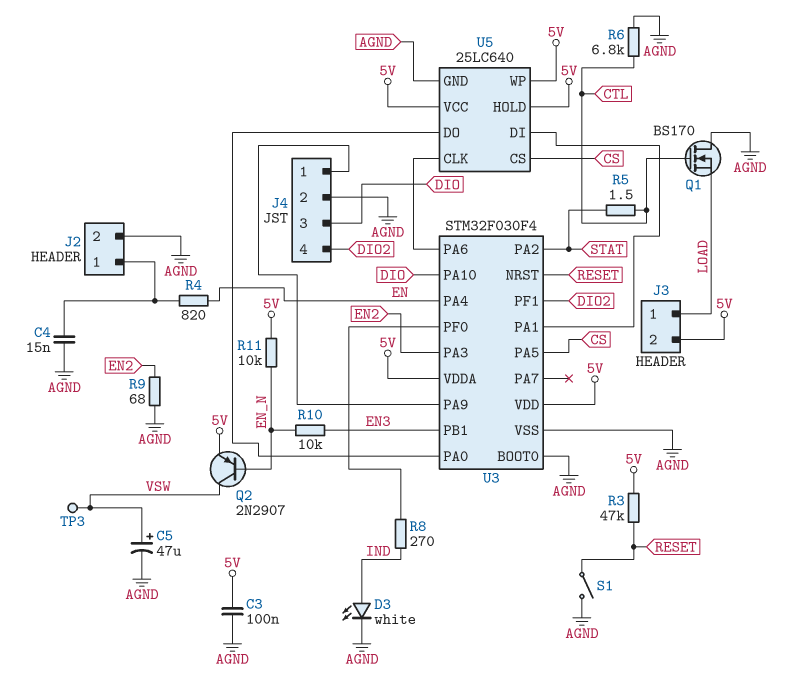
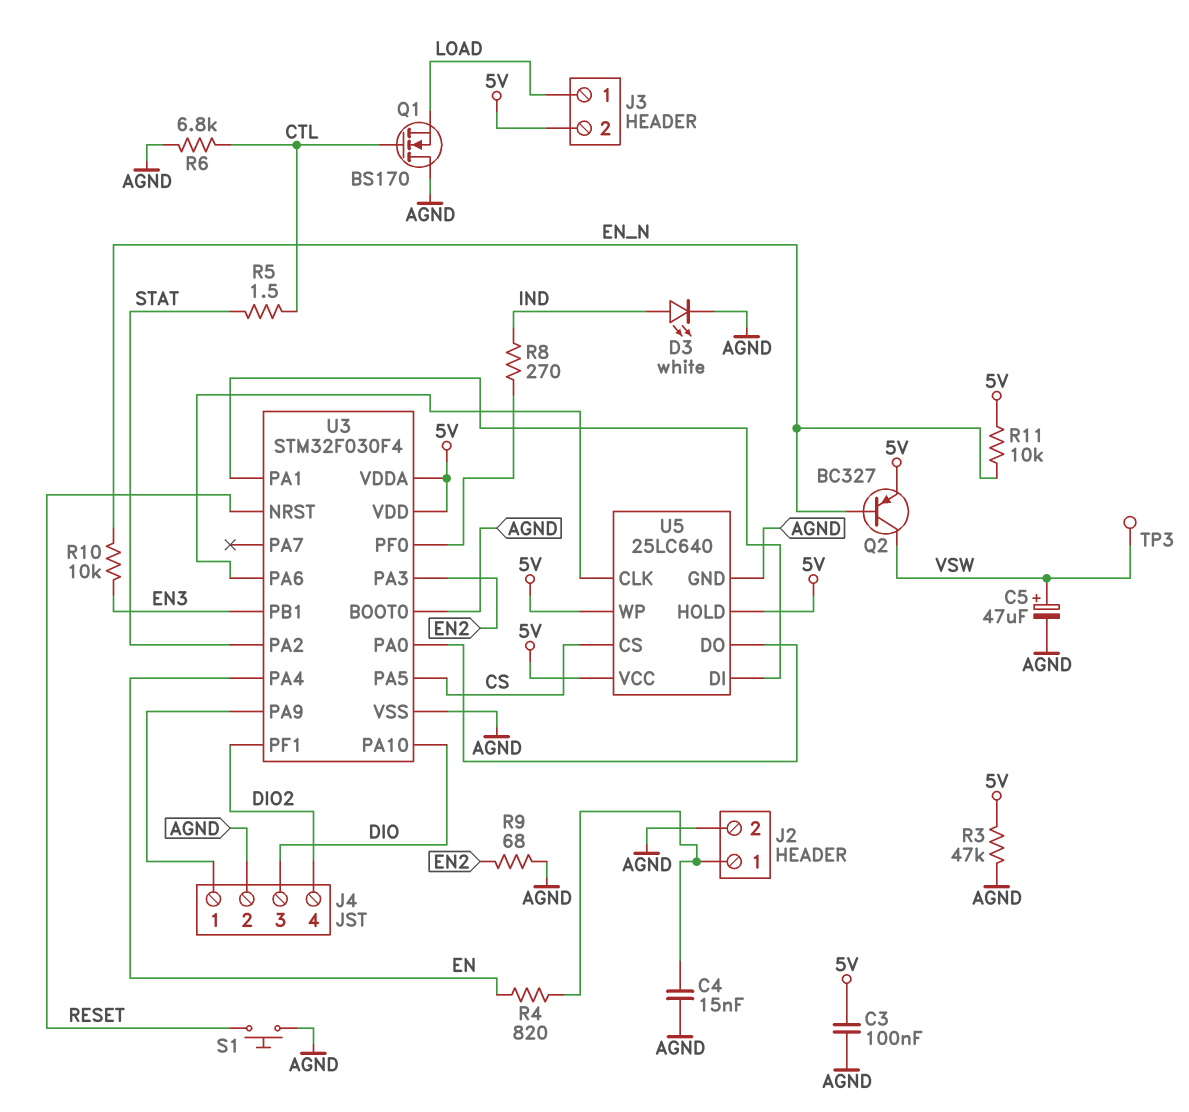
Q2: PNP 2N2907 (B EN_N, C VSW, E 5V) -> PNP BC327 (B EN_N, C VSW, E 5V)
R3: 47k (5V, RESET) -> 47k (5V, AGND)
S1: switch (AGND, RESET) -> button (AGND, RESET)

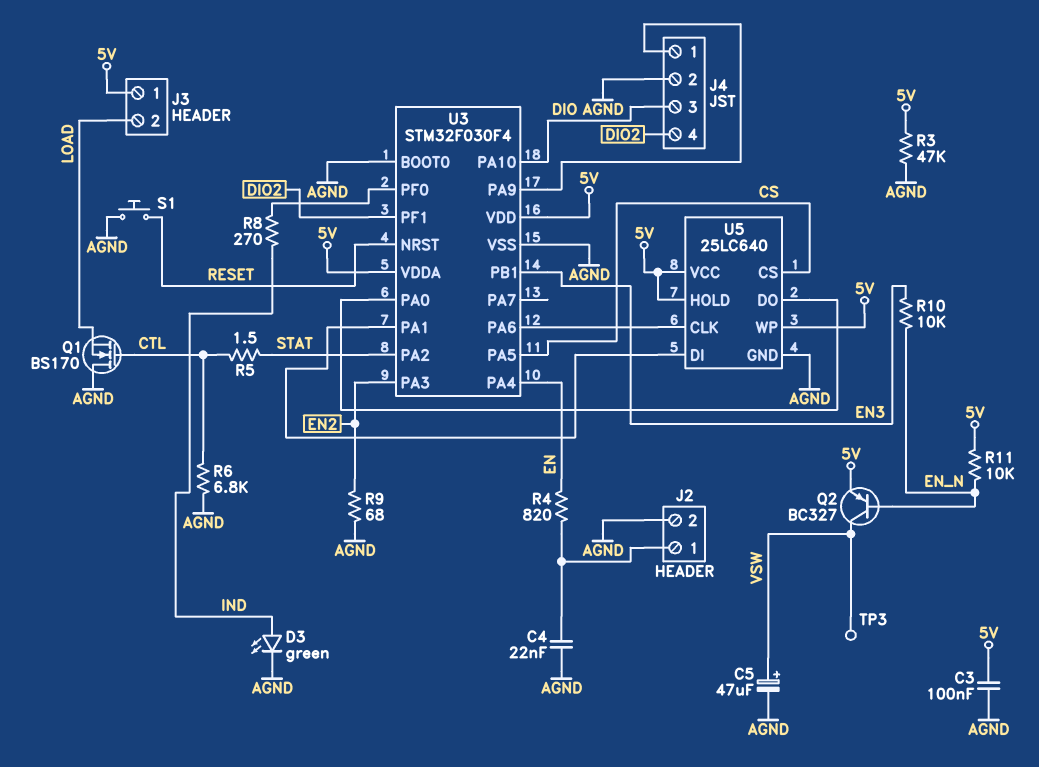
C4: 15nF (AGND, J2/1) -> 22nF (AGND, J2/1)
D3: LED white (A IND, K AGND) -> LED green (A IND, K AGND)
J3 pin 1: LOAD -> 5V
J3 pin 2: 5V -> LOAD

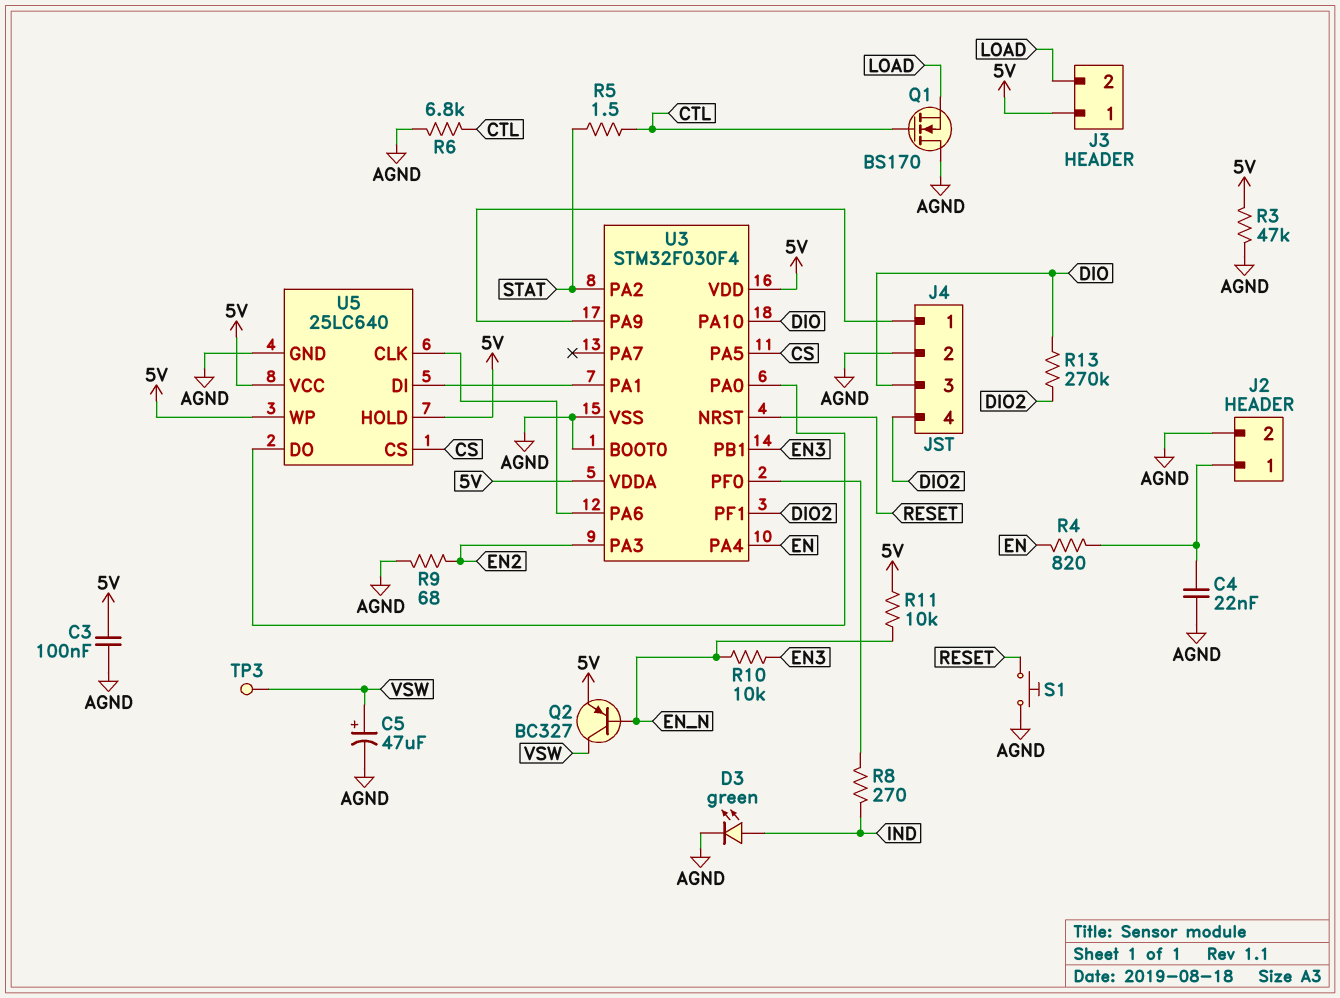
R13: none -> 270k (DIO, DIO2)

